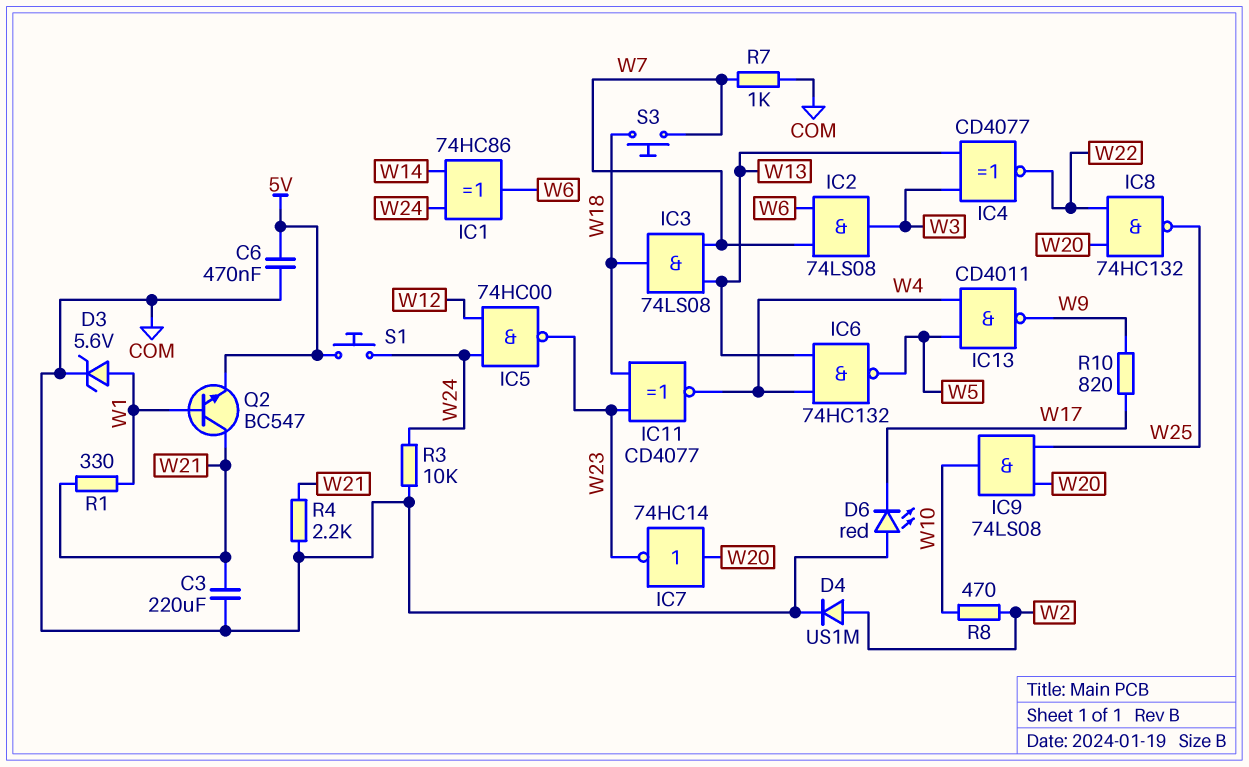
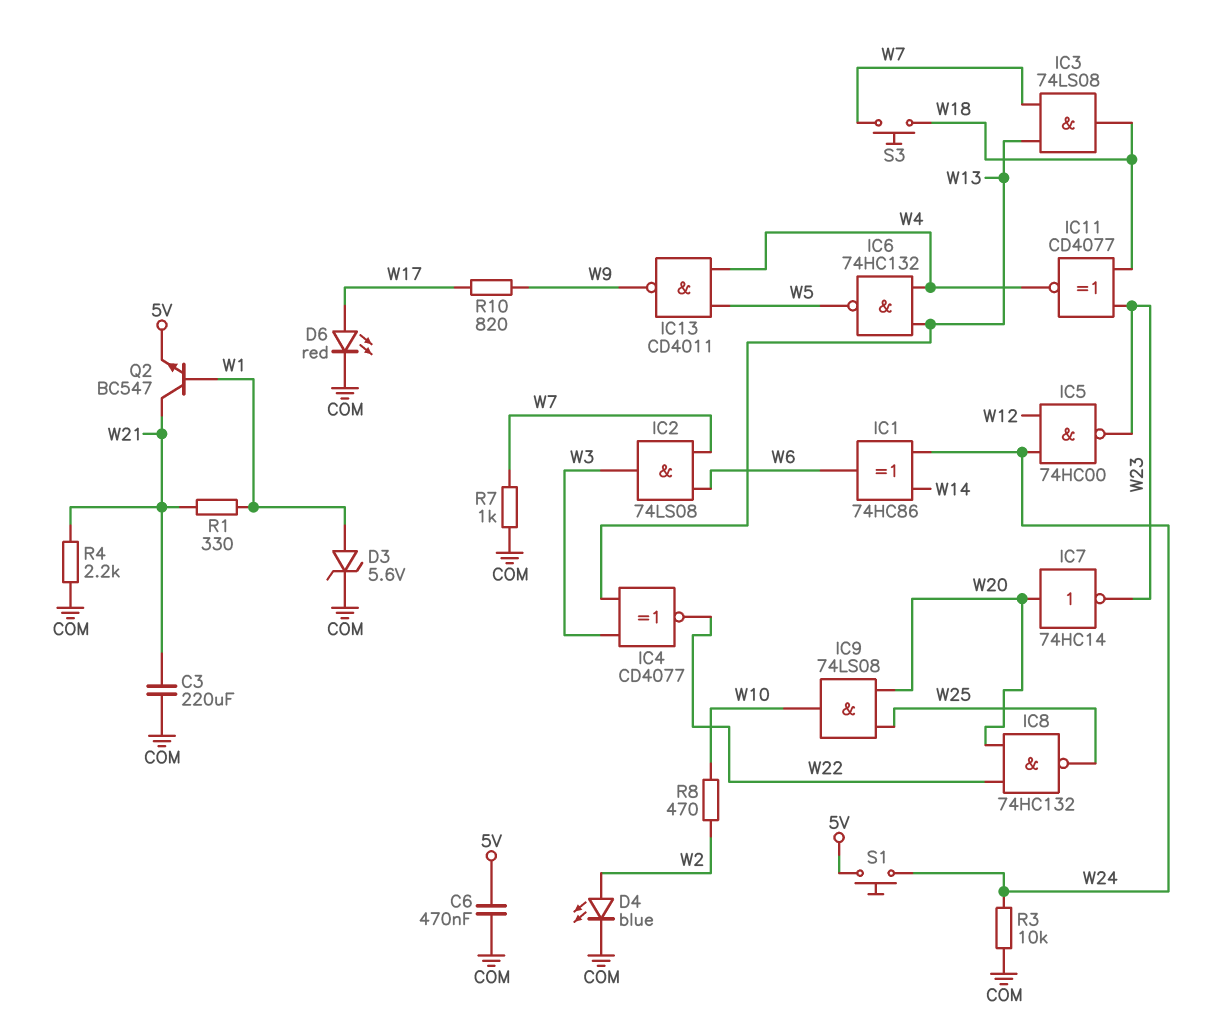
D4: diode US1M (A W2, K COM) -> LED blue (A W2, K COM)
D6: LED red (A COM, K W17) -> LED red (A W17, K COM)

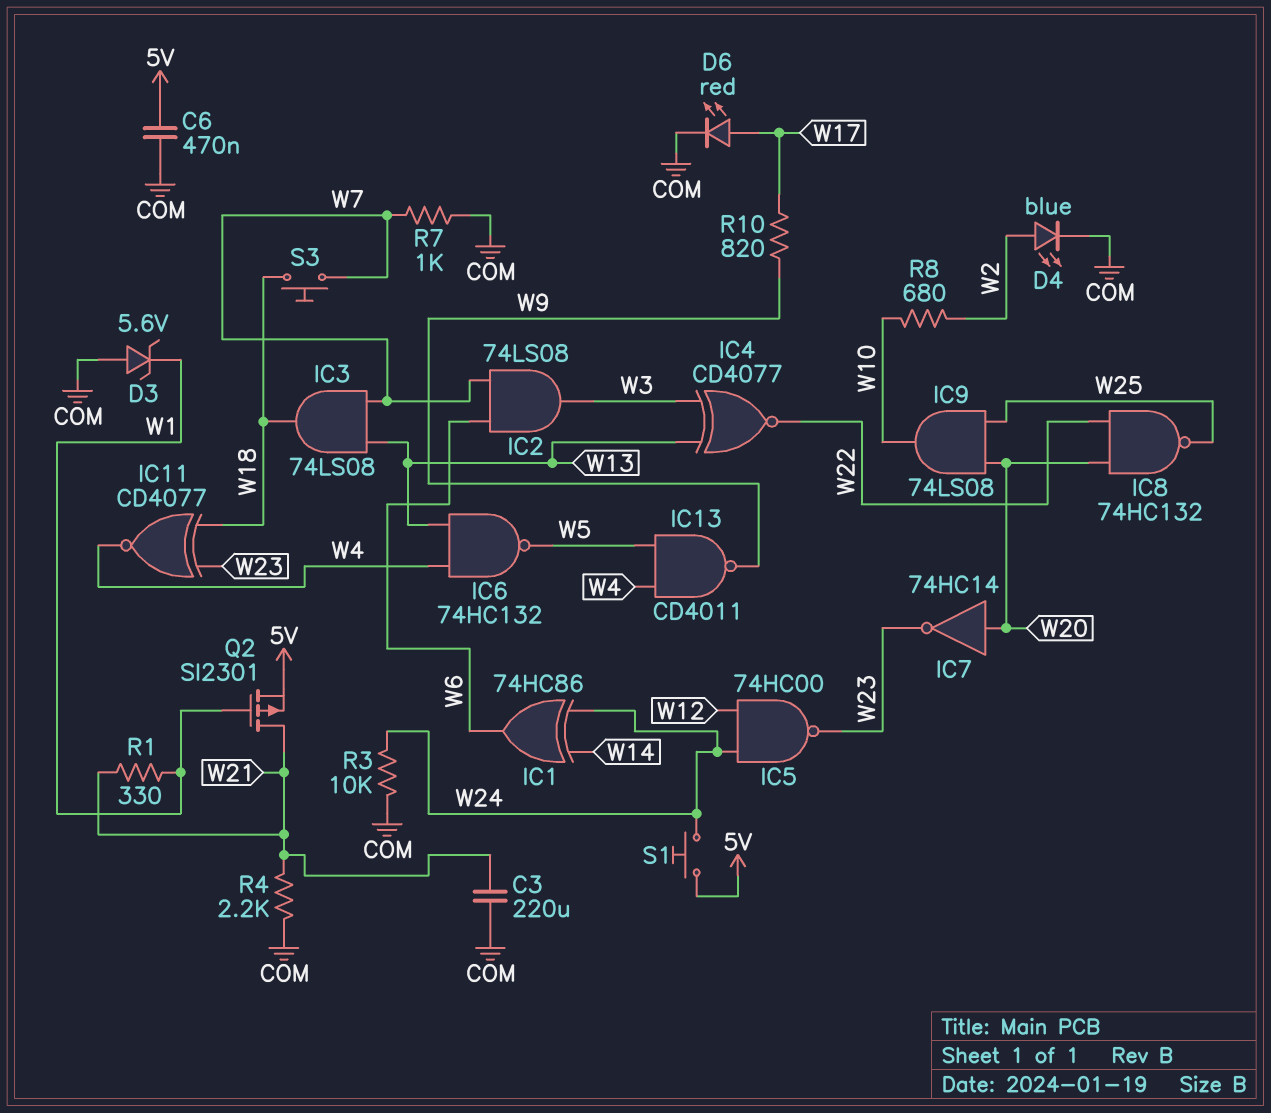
D3: zener 5.6V (A W1, K COM) -> zener 5.6V (A COM, K W1)
Q2: NPN BC547 (B W1, C W21, E 5V) -> PMOS SI2301 (G W1, D W21, S 5V)
R8: 470 (W2, W10) -> 680 (W2, W10)

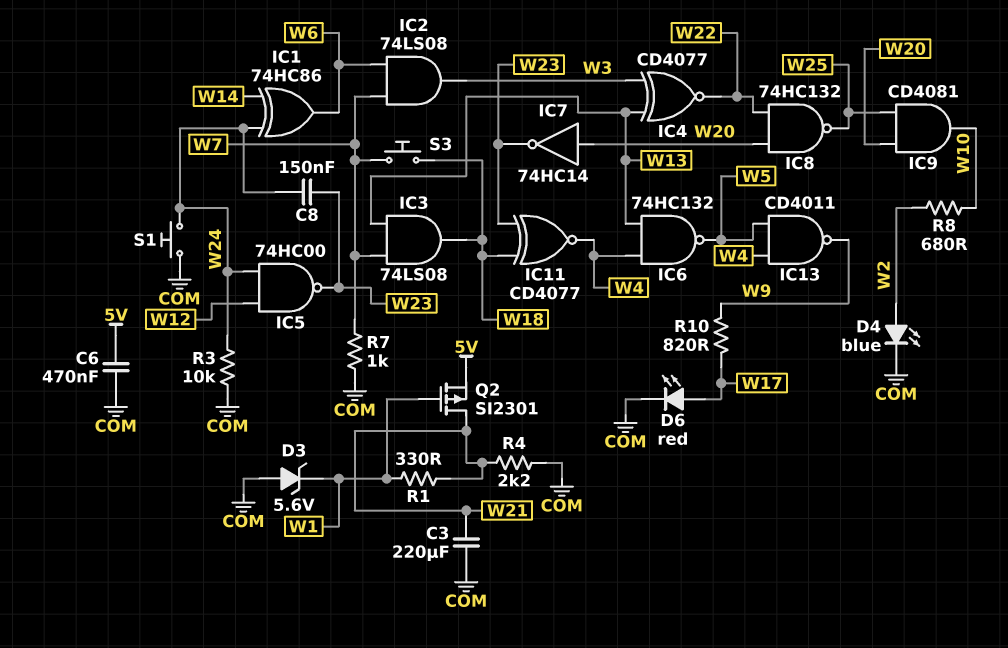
C8: none -> 150nF (W23, W24)
IC9: AND 74LS08 (in W20, in W25, out W10) -> AND CD4081 (in W20, in W25, out W10)
S1: button (5V, W24) -> button (COM, W24)

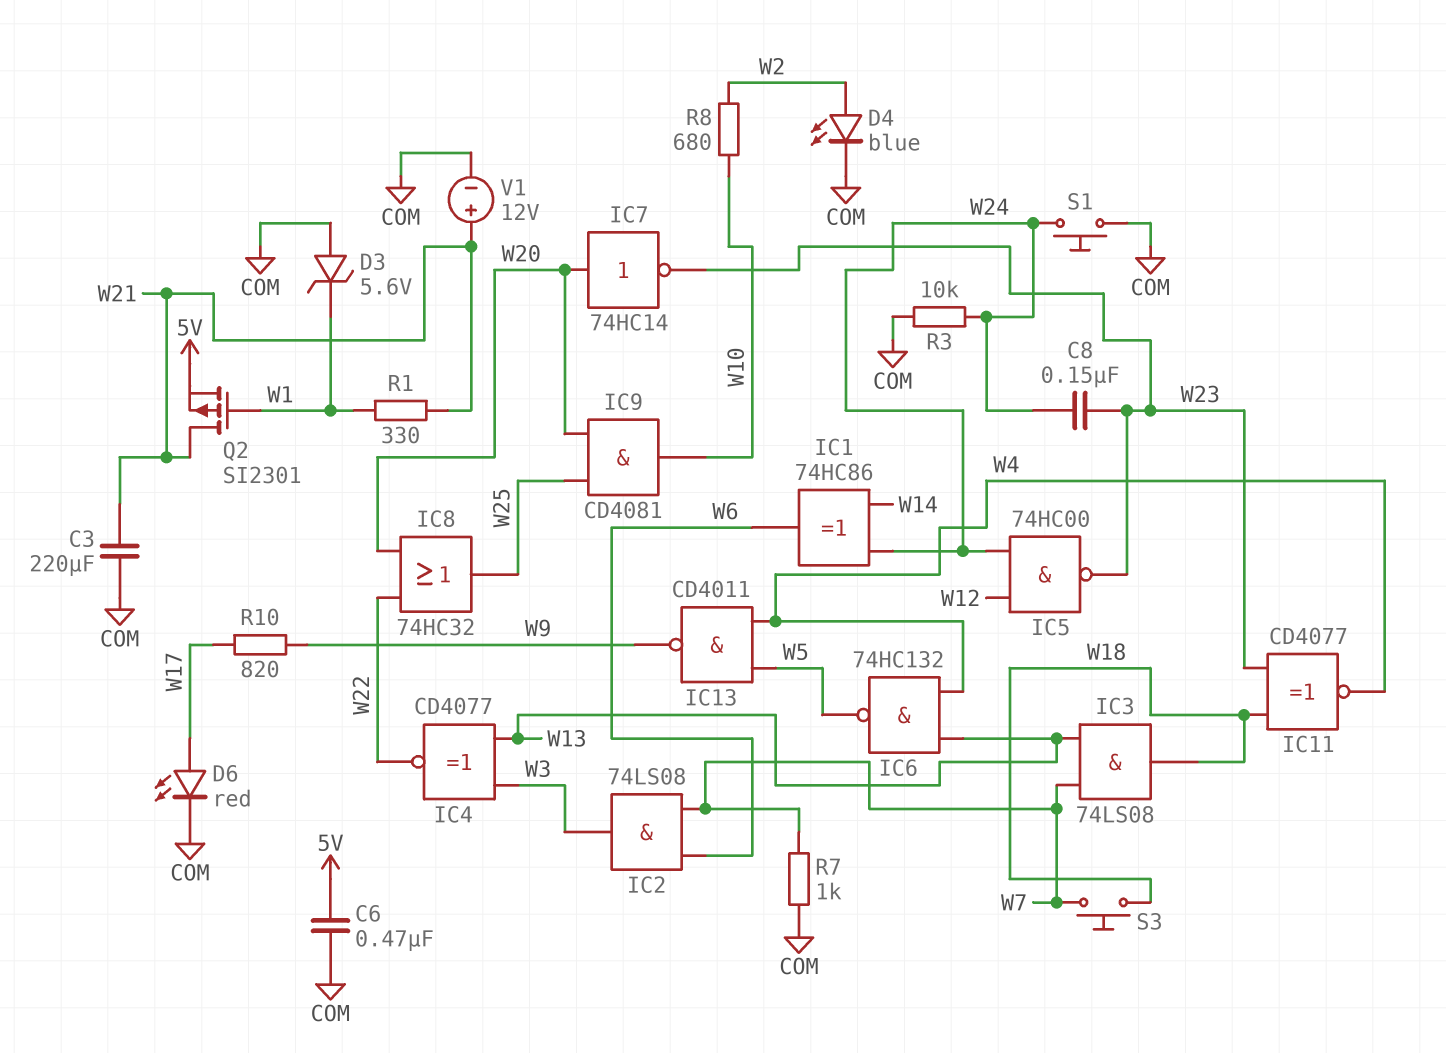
IC8: NAND 74HC132 (in W20, in W22, out W25) -> OR 74HC32 (in W20, in W22, out W25)
R4: 2.2k (COM, W21) -> none
V1: none -> 12V (plus W21, minus COM)

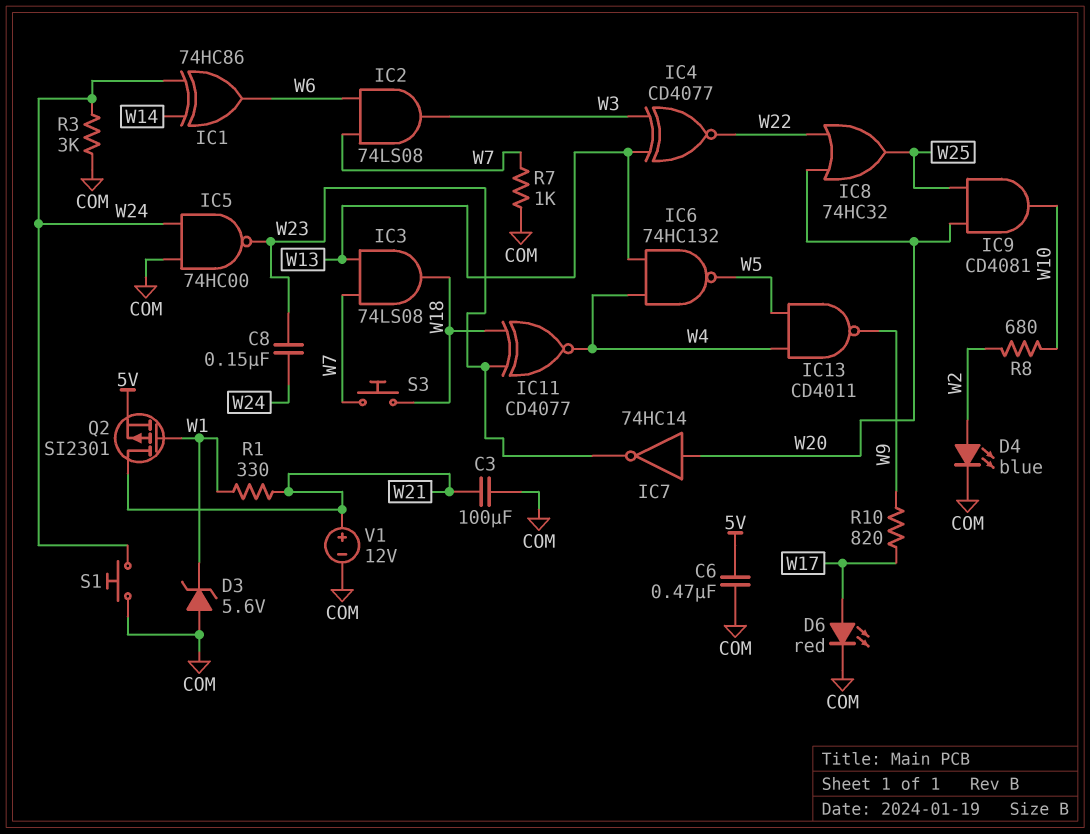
C3: 220uF (COM, W21) -> 100uF (COM, W21)
IC5: NAND 74HC00 (in W12, in W24, out W23) -> NAND 74HC00 (in COM, in W24, out W23)
R3: 10k (COM, W24) -> 3k (COM, W24)

